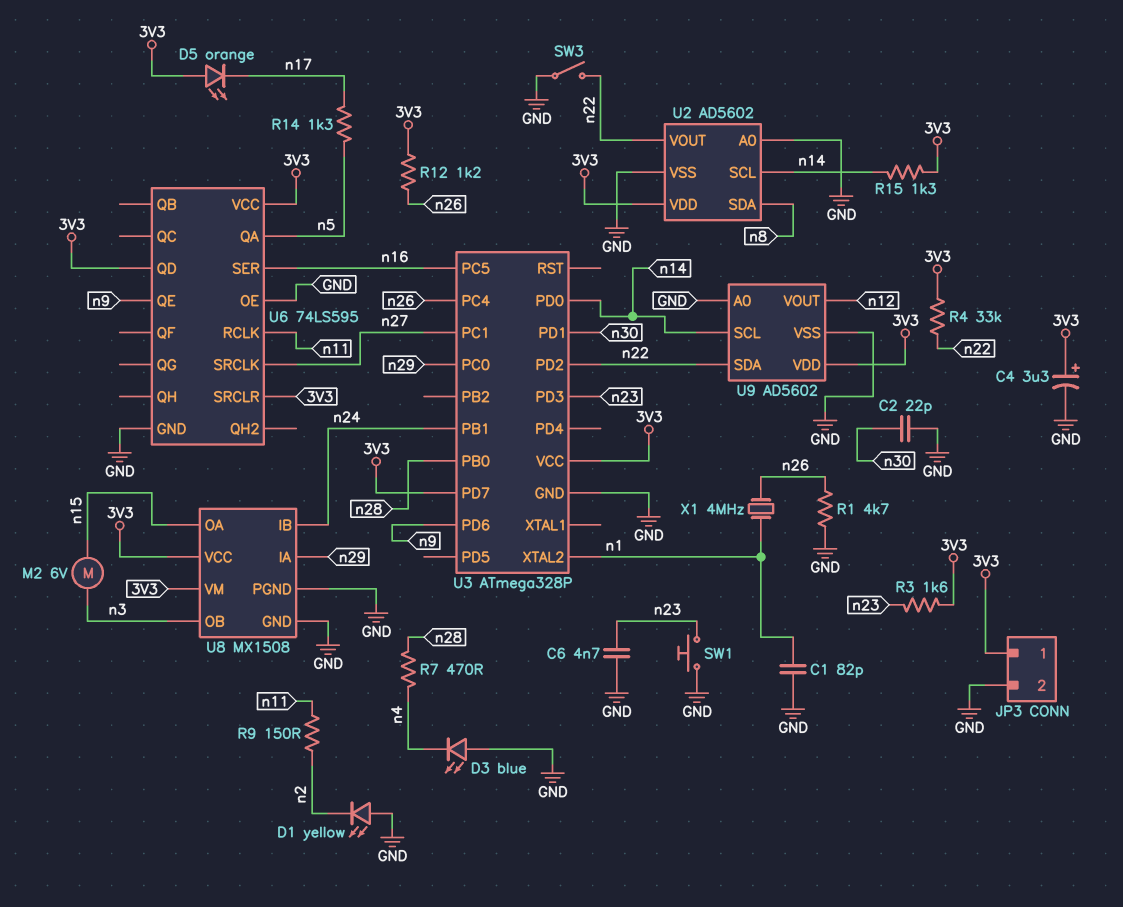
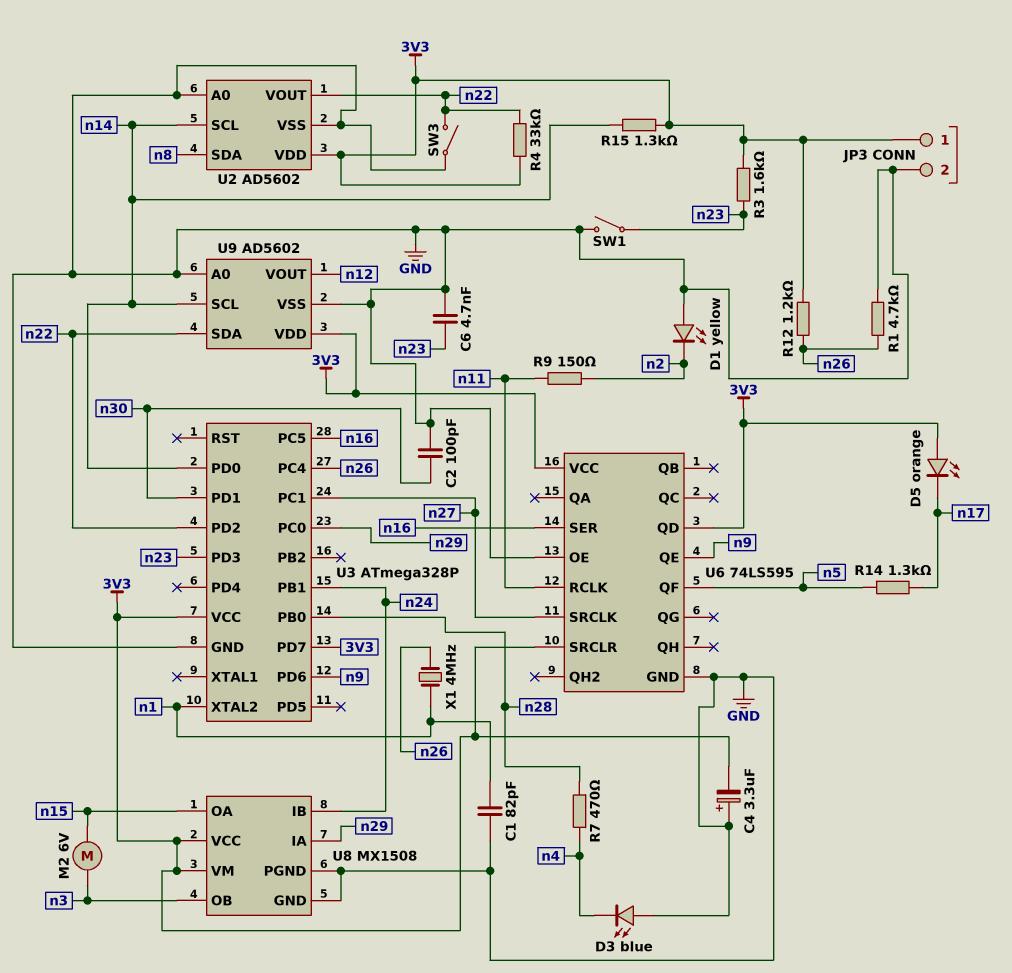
C2: 22pF (GND, n30) -> 100pF (GND, n30)
C4: 3.3uF (plus 3V3, minus GND) -> 3.3uF (plus GND, minus 3V3)
SW1: button (GND, n23) -> switch (GND, n23)
U6 pin QA: n5 -> none
U6 pin QF: none -> n5

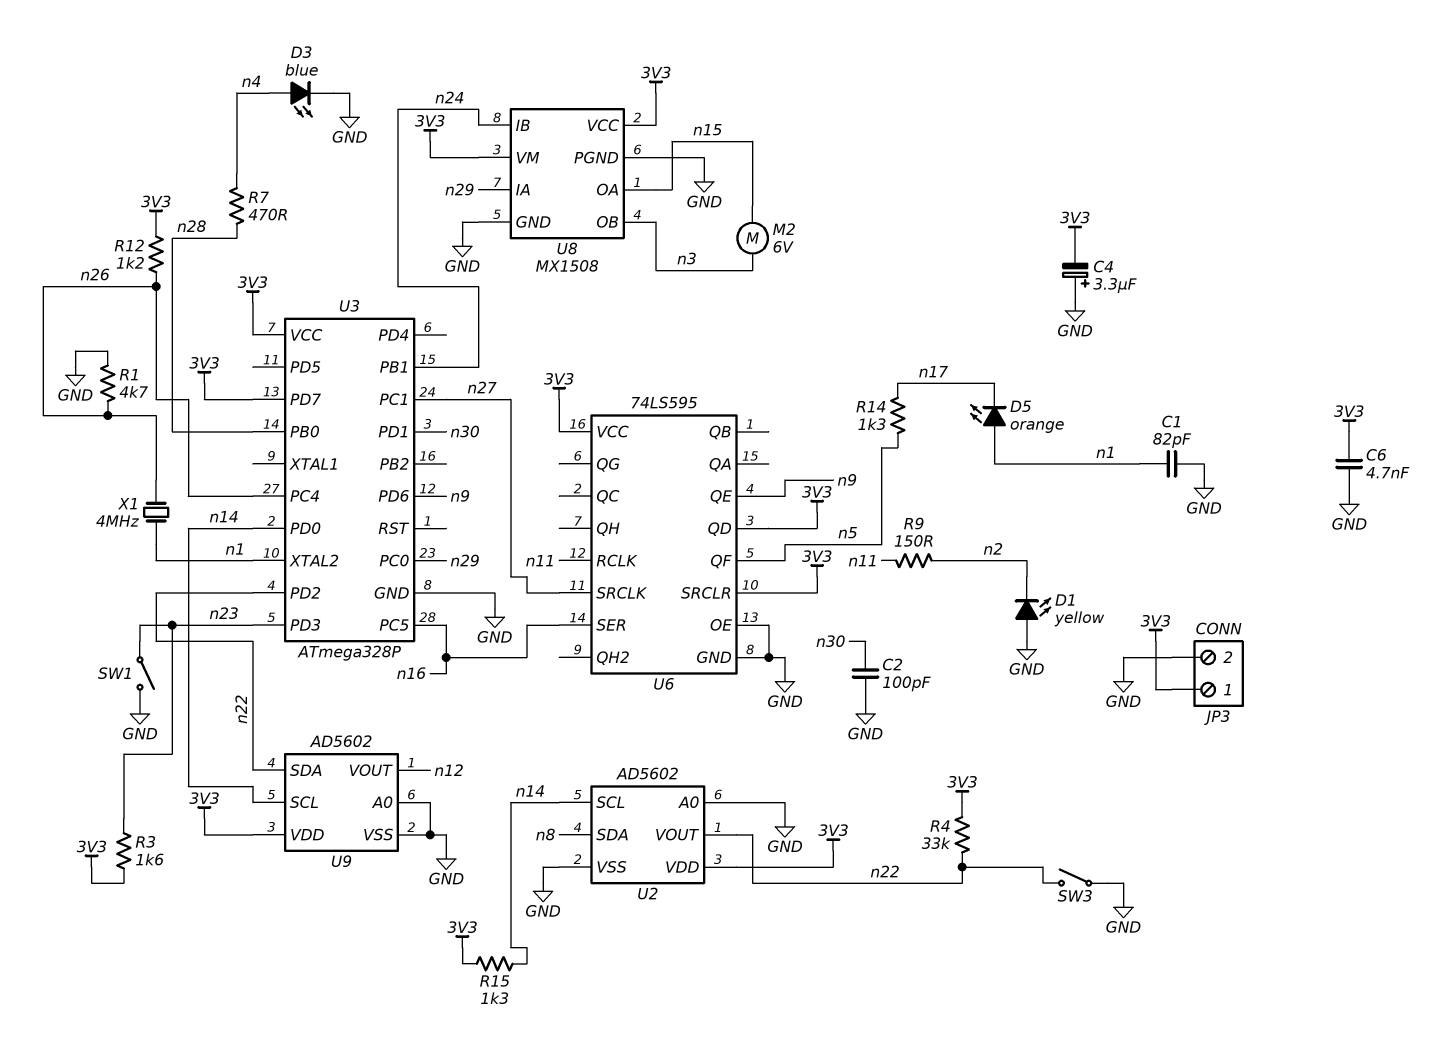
C6: 4.7nF (GND, n23) -> 4.7nF (3V3, GND)
D3: LED blue (A GND, K n4) -> LED blue (A n4, K GND)
D5: LED orange (A 3V3, K n17) -> LED orange (A n1, K n17)

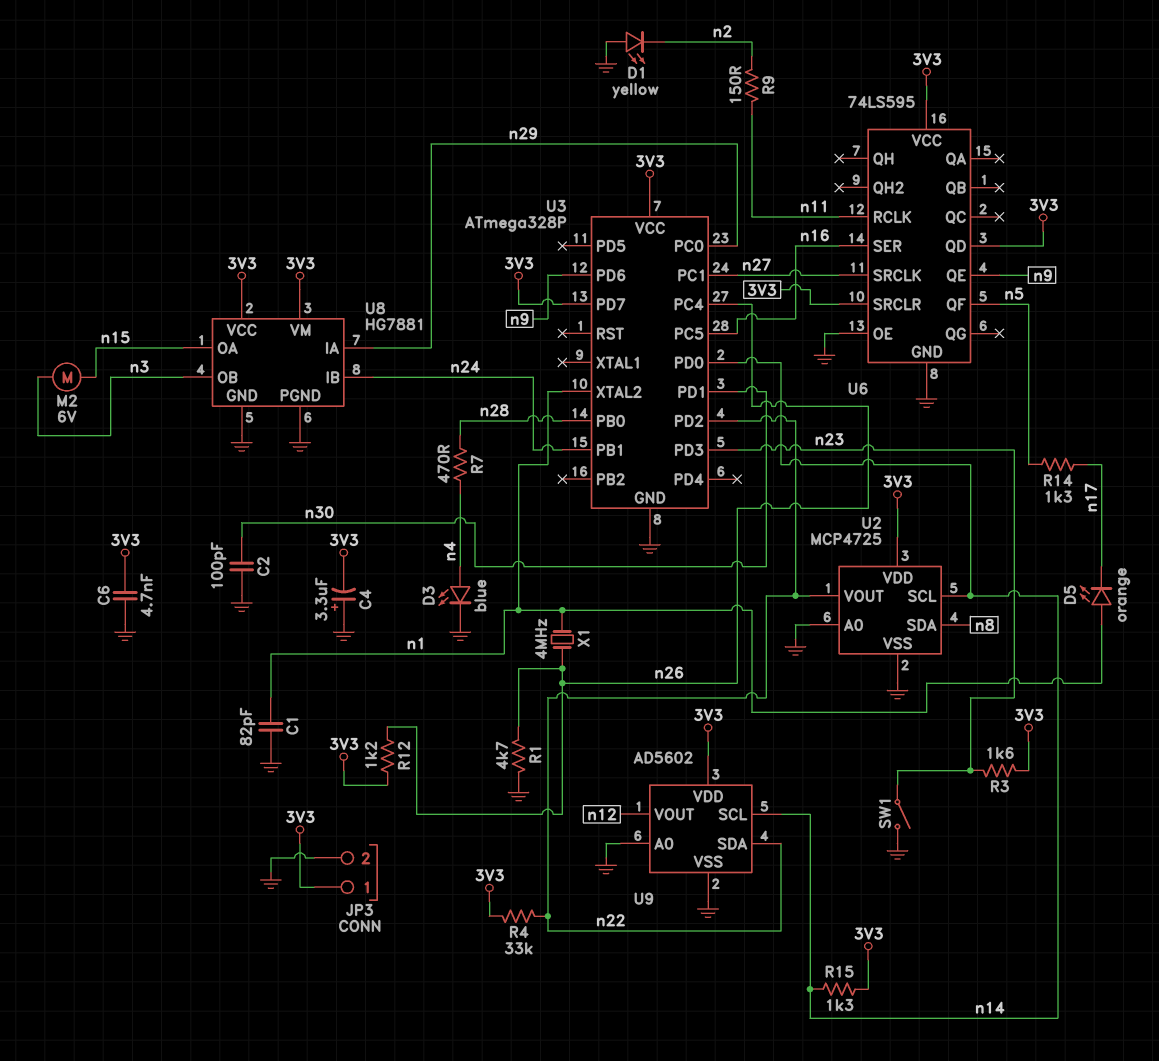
SW3: switch (GND, n22) -> none
U2: AD5602 -> MCP4725
U8: MX1508 -> HG7881

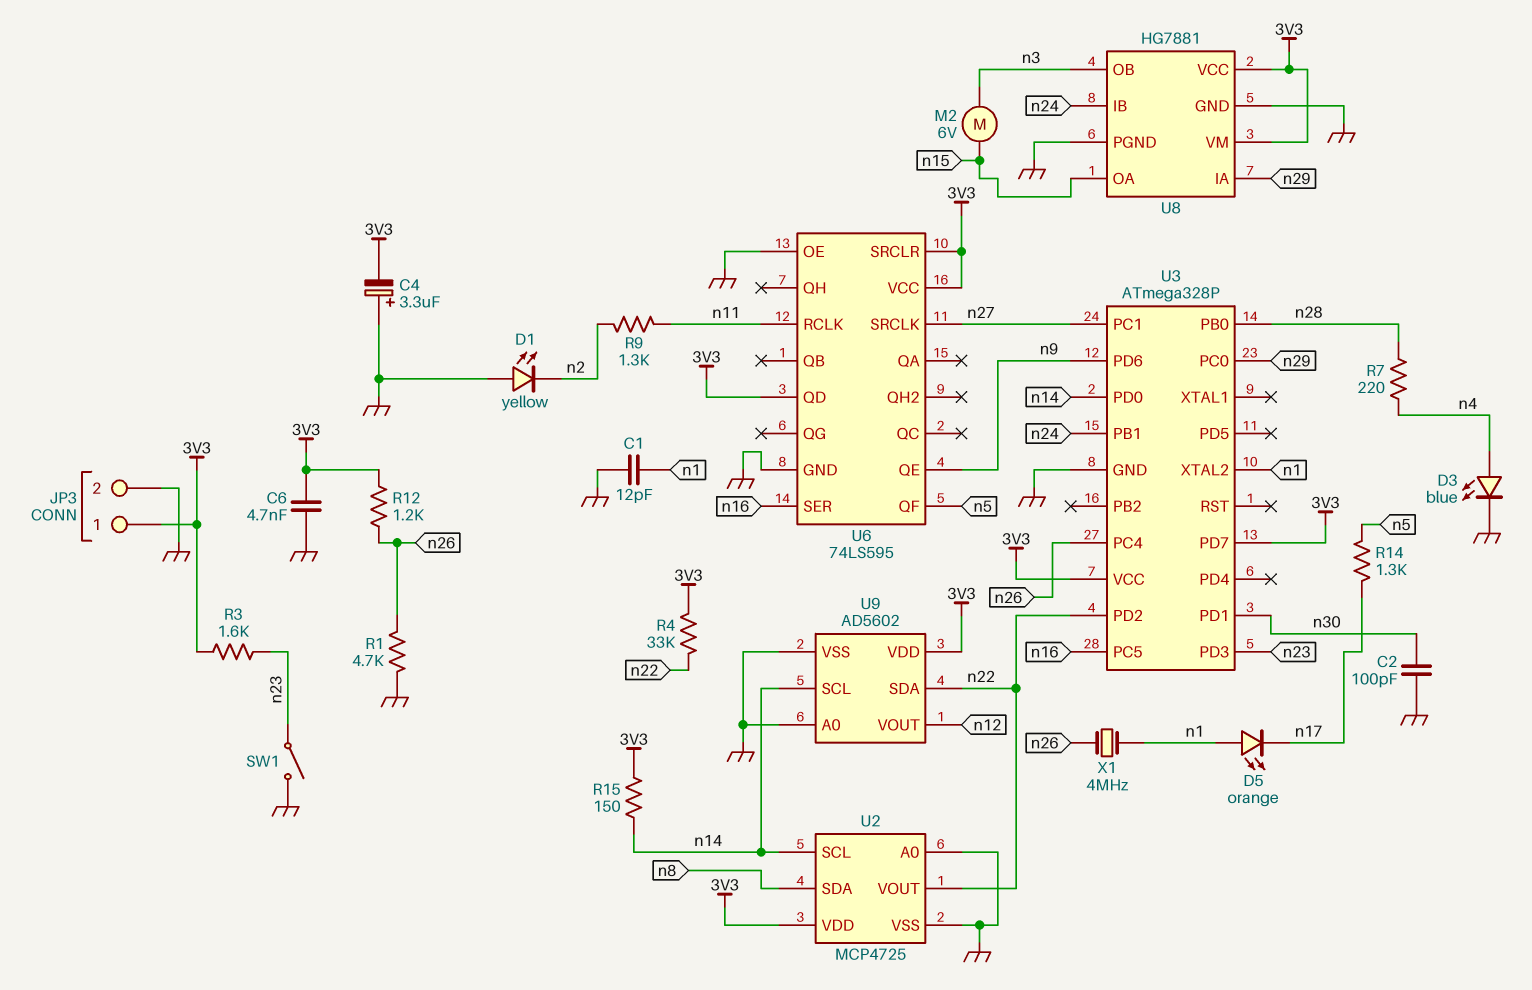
C1: 82pF (GND, n1) -> 12pF (GND, n1)
R7: 470 (n4, n28) -> 220 (n4, n28)
R9: 150 (n2, n11) -> 1.3k (n2, n11)
R15: 1.3k (3V3, n14) -> 150 (3V3, n14)

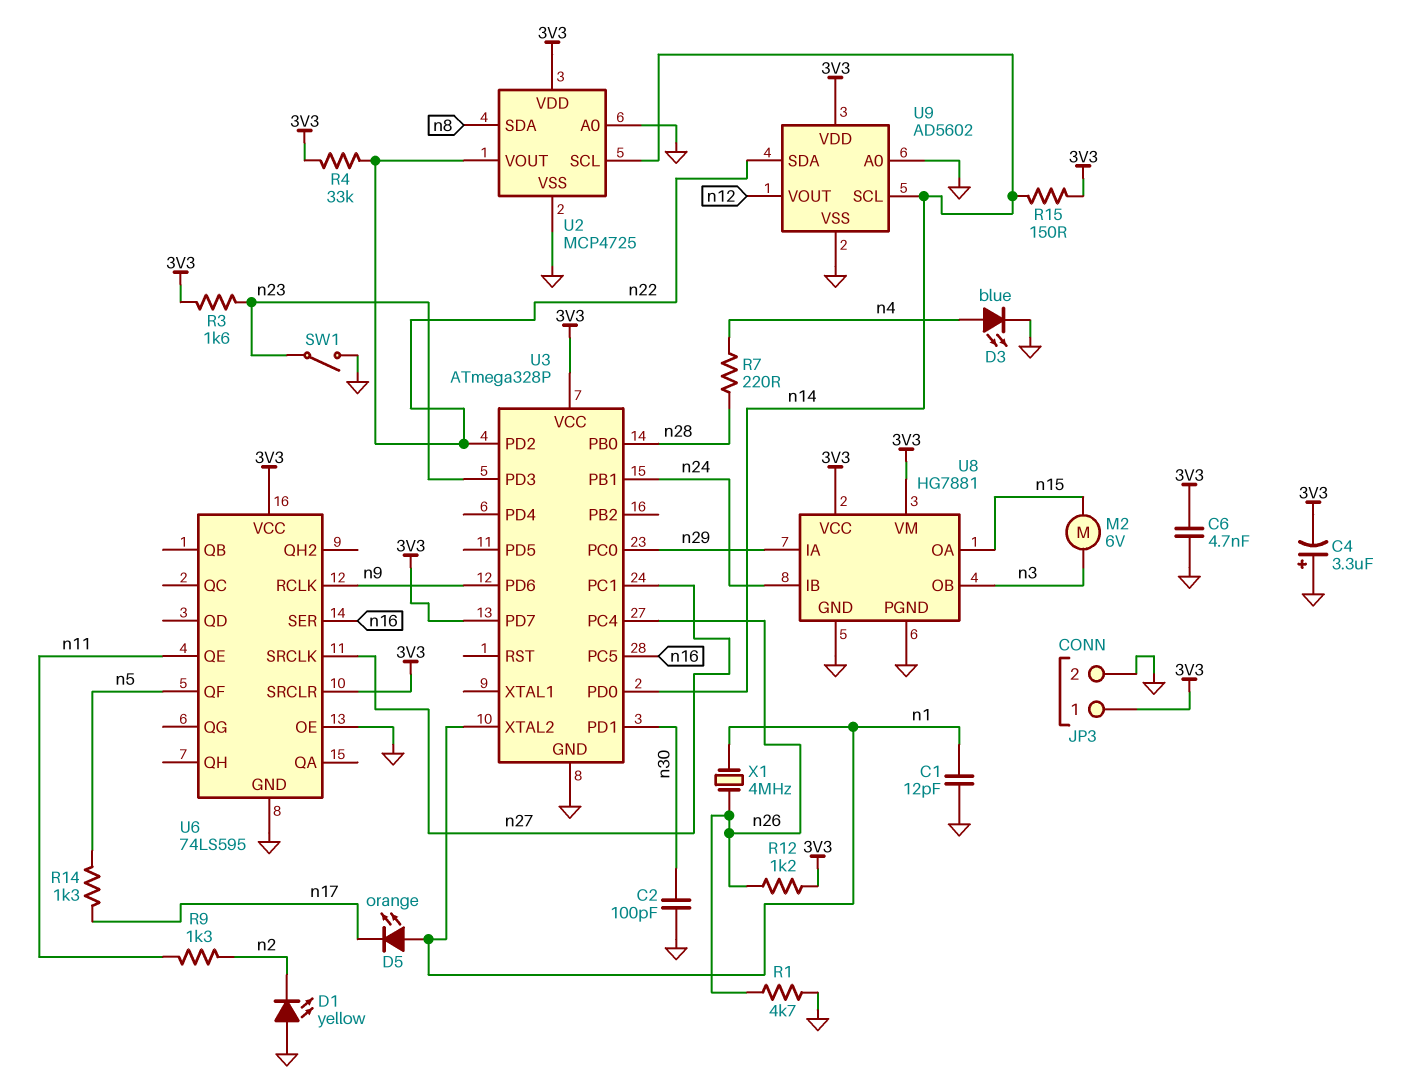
U6 pin QD: 3V3 -> none
U6 pin QE: n9 -> n11
U6 pin RCLK: n11 -> n9

